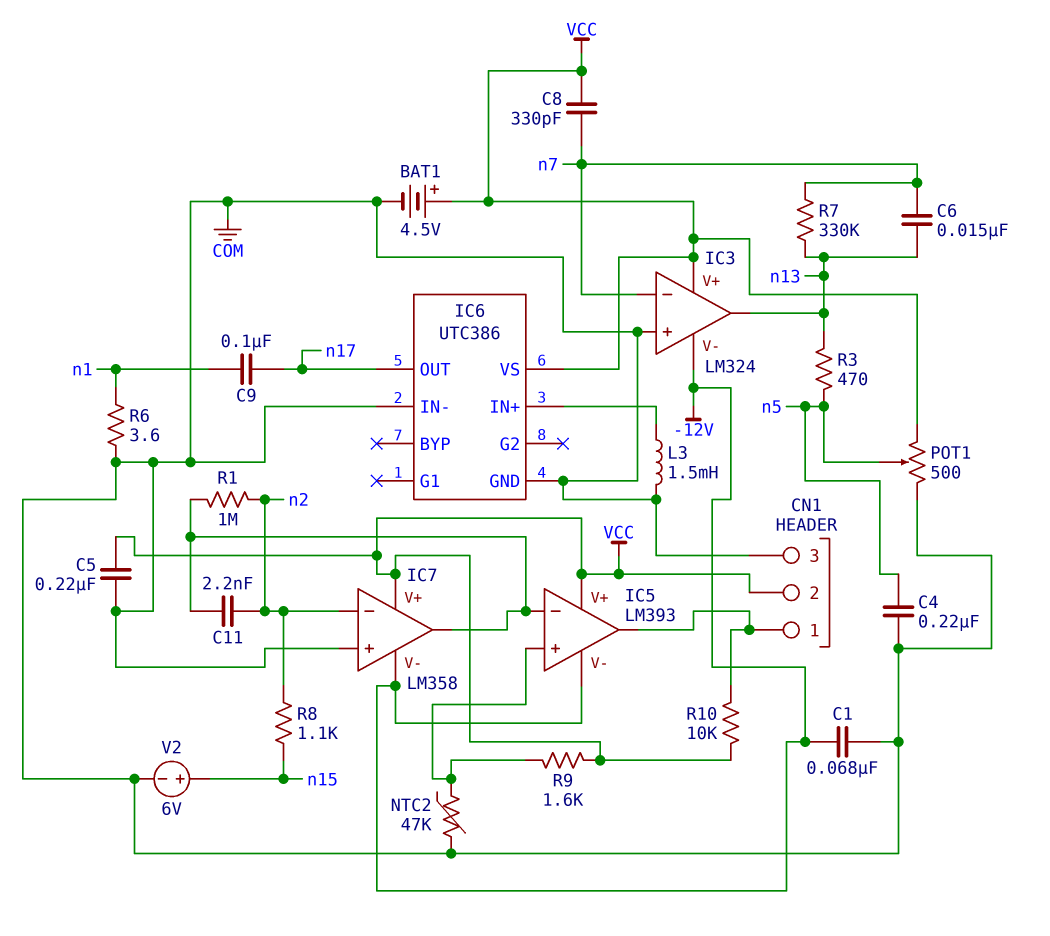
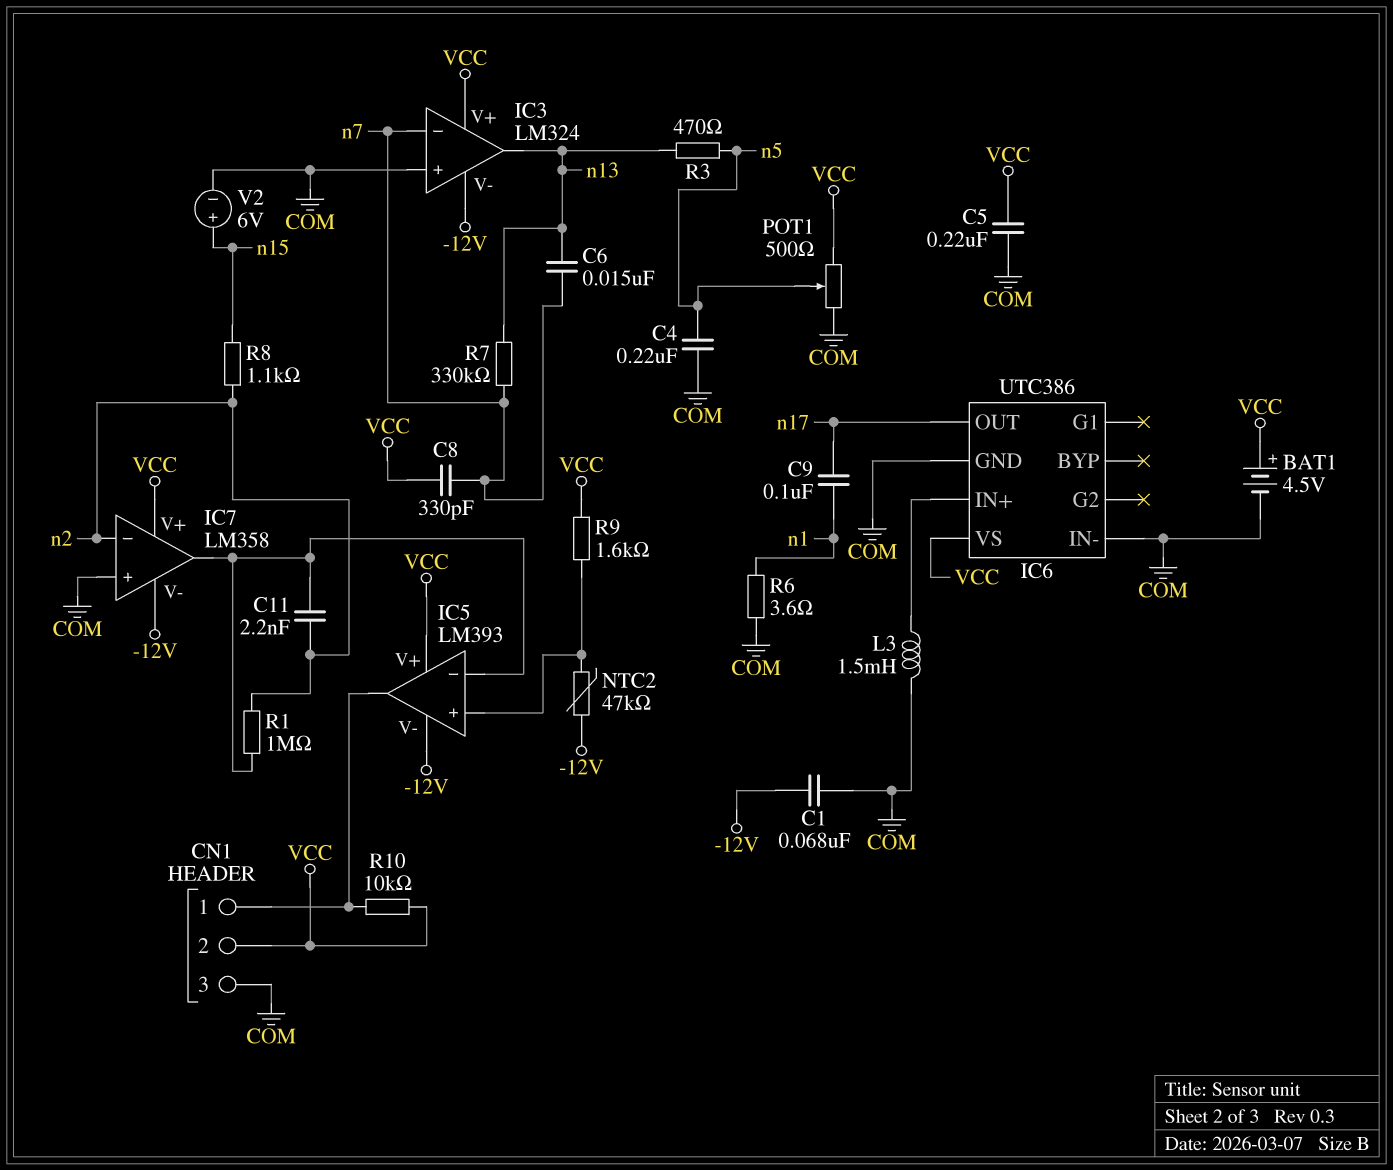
NTC2: 47k (COM, IC5/in+) -> 47k (-12V, IC5/in+)

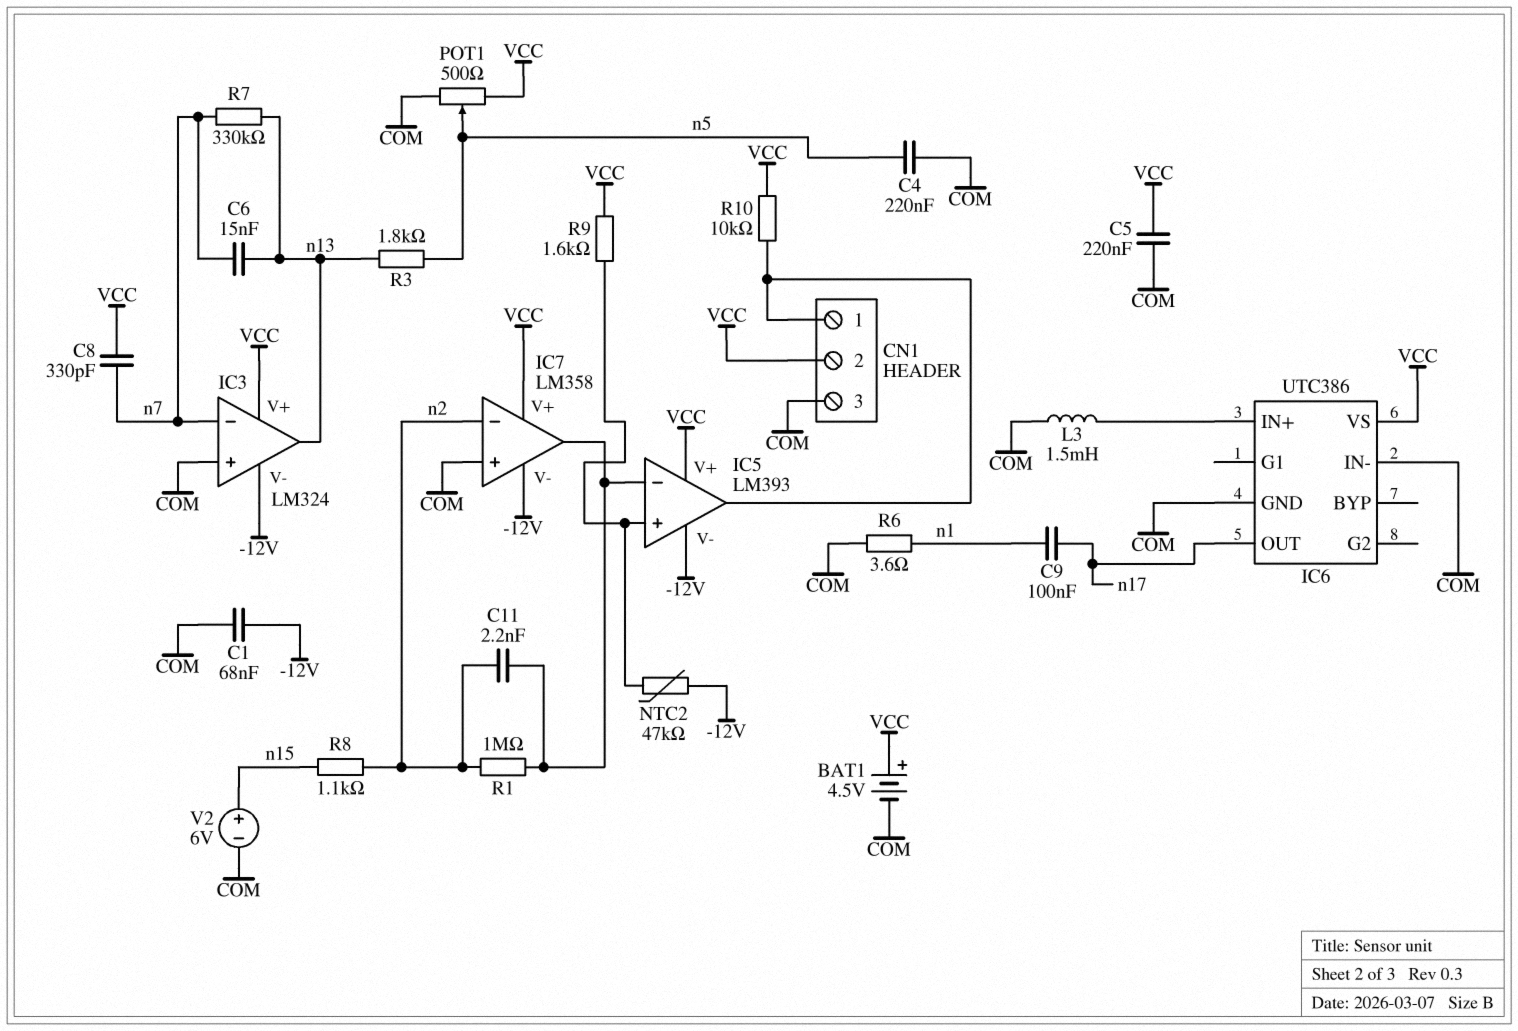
R3: 470 (n5, n13) -> 1.8k (n5, n13)

